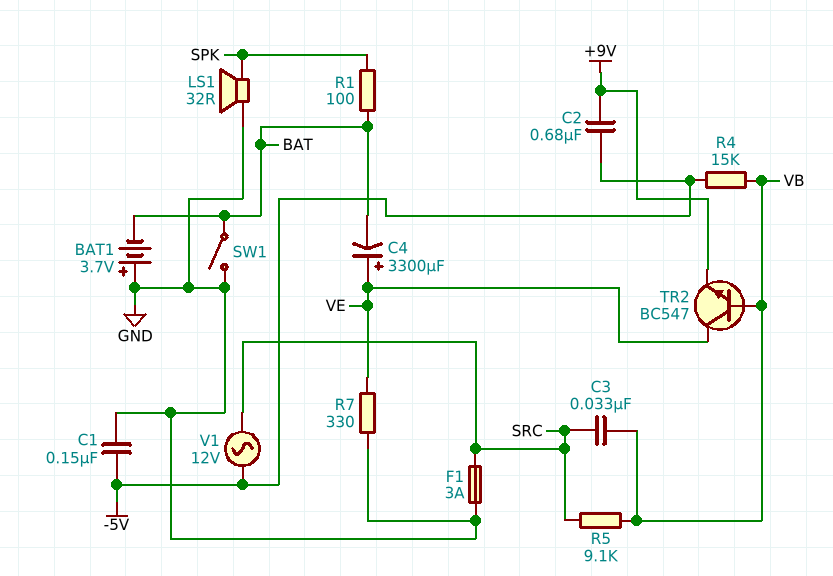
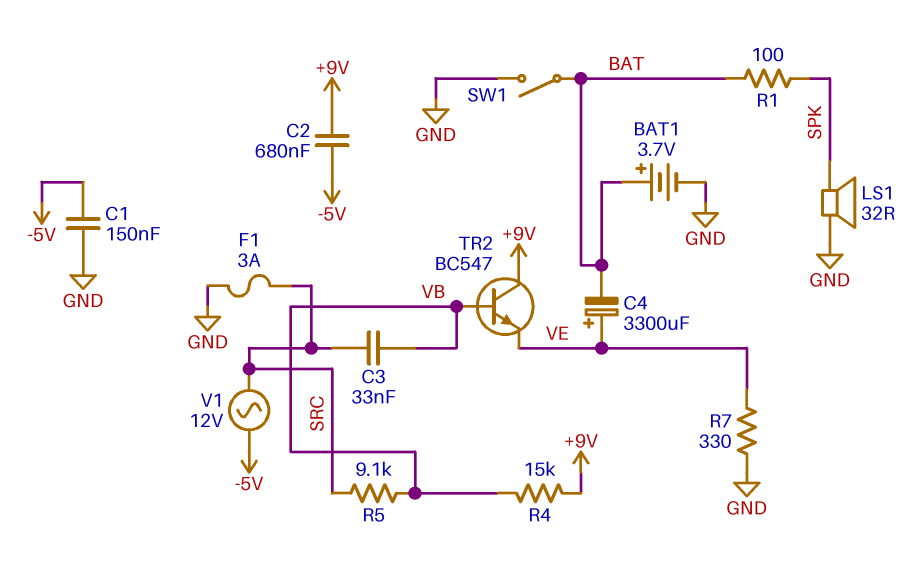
BAT1: 3.7V (plus GND, minus BAT) -> 3.7V (plus BAT, minus GND)
R4: 15k (-5V, VB) -> 15k (+9V, VB)
TR2: NPN BC547 (B VB, C VE, E +9V) -> NPN BC547 (B VB, C +9V, E VE)

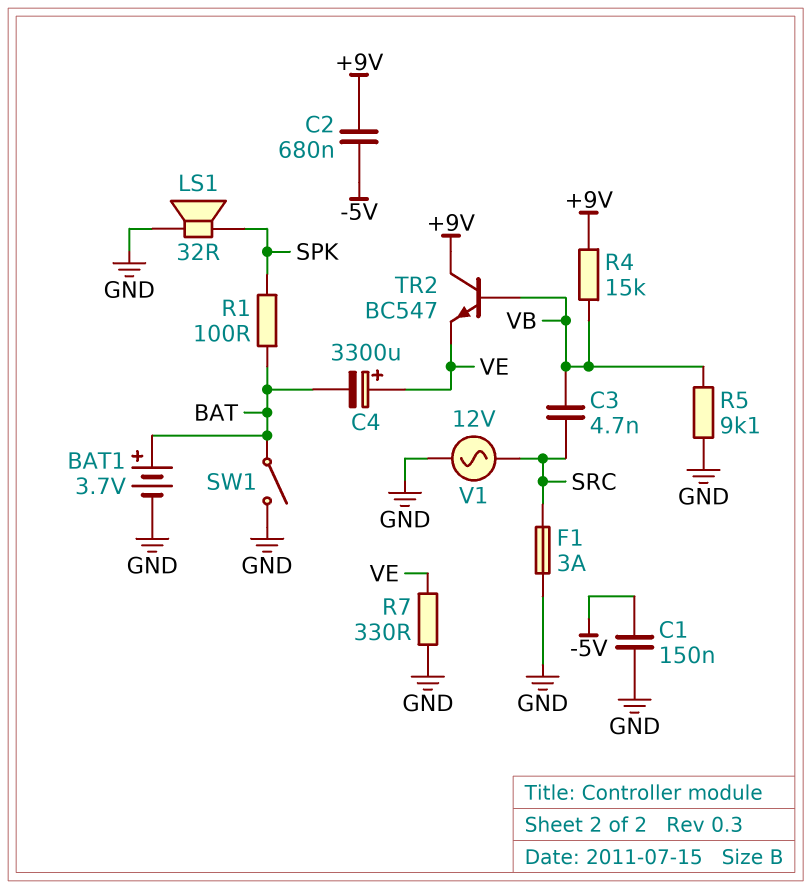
C3: 33nF (SRC, VB) -> 4.7nF (SRC, VB)
R5: 9.1k (SRC, VB) -> 9.1k (GND, VB)
V1: AC 12V (-5V, SRC) -> AC 12V (GND, SRC)

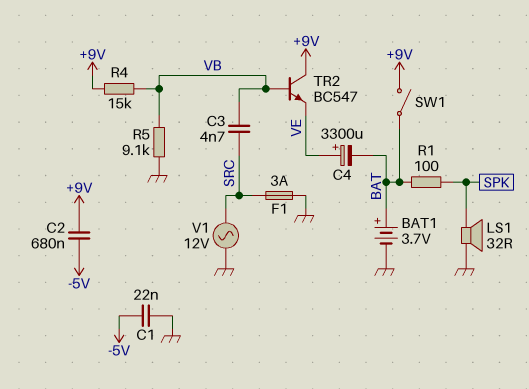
C1: 150nF (-5V, GND) -> 22nF (-5V, GND)
R7: 330 (GND, VE) -> none
SW1: switch (BAT, GND) -> switch (+9V, BAT)

